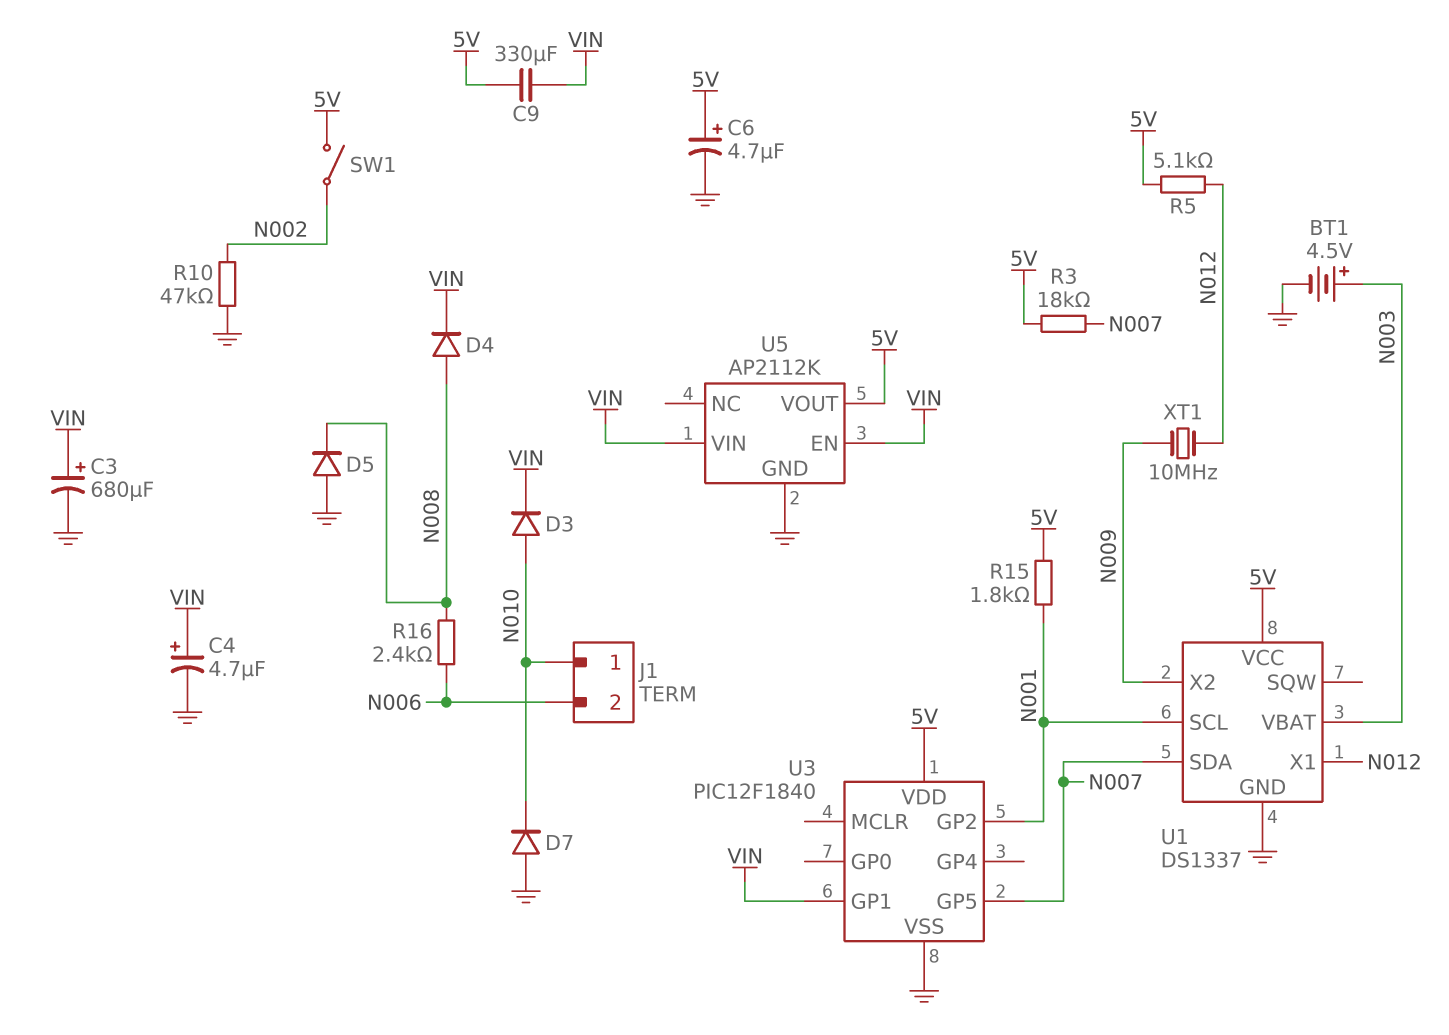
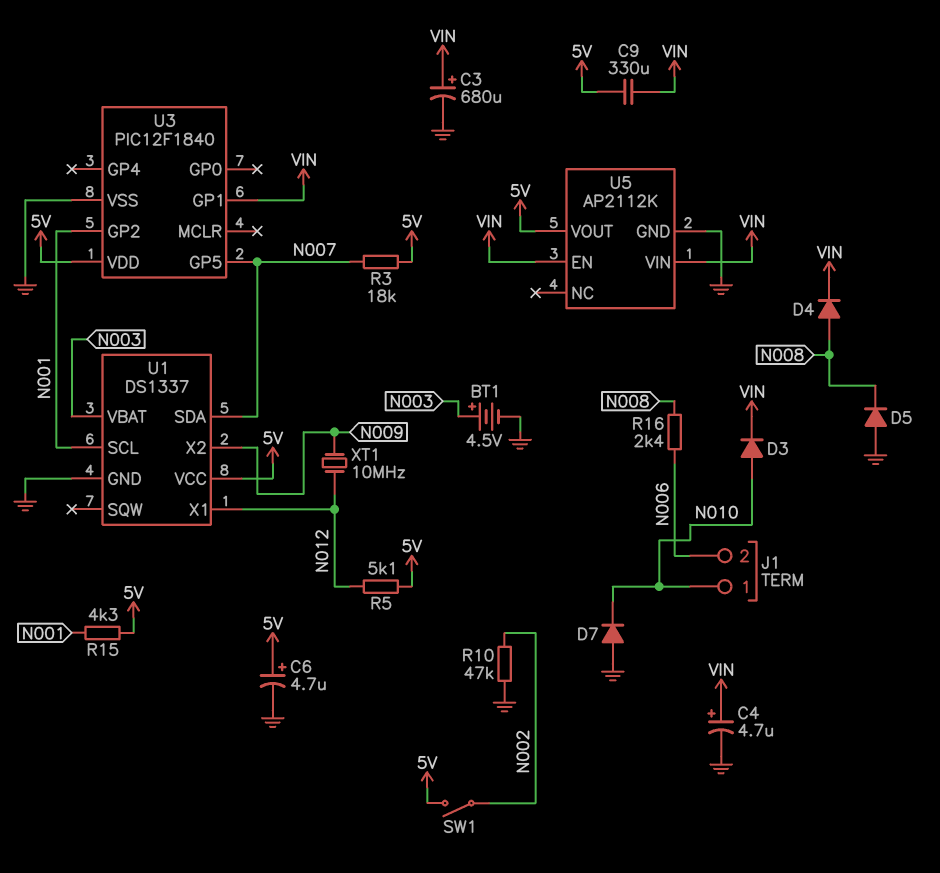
R15: 1.8k (5V, N001) -> 4.3k (5V, N001)

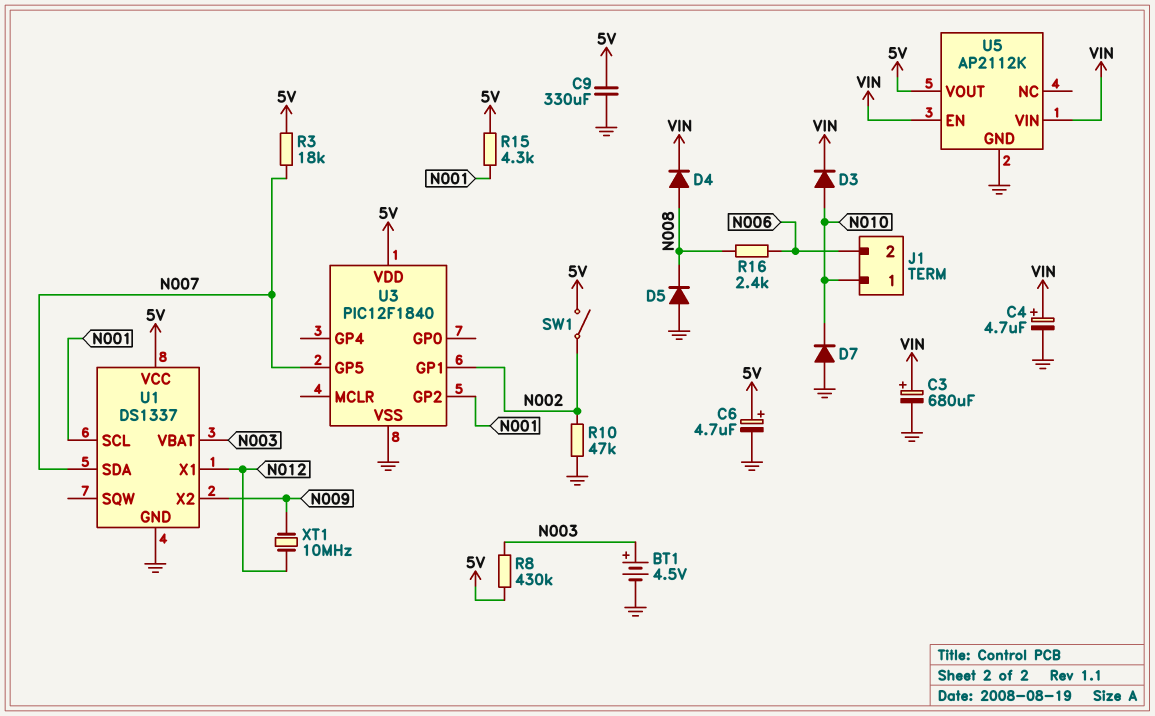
C9: 330uF (5V, VIN) -> 330uF (5V, GND)
R5: 5.1k (5V, N012) -> none
R8: none -> 430k (5V, N003)
U3 pin GP1: VIN -> N002

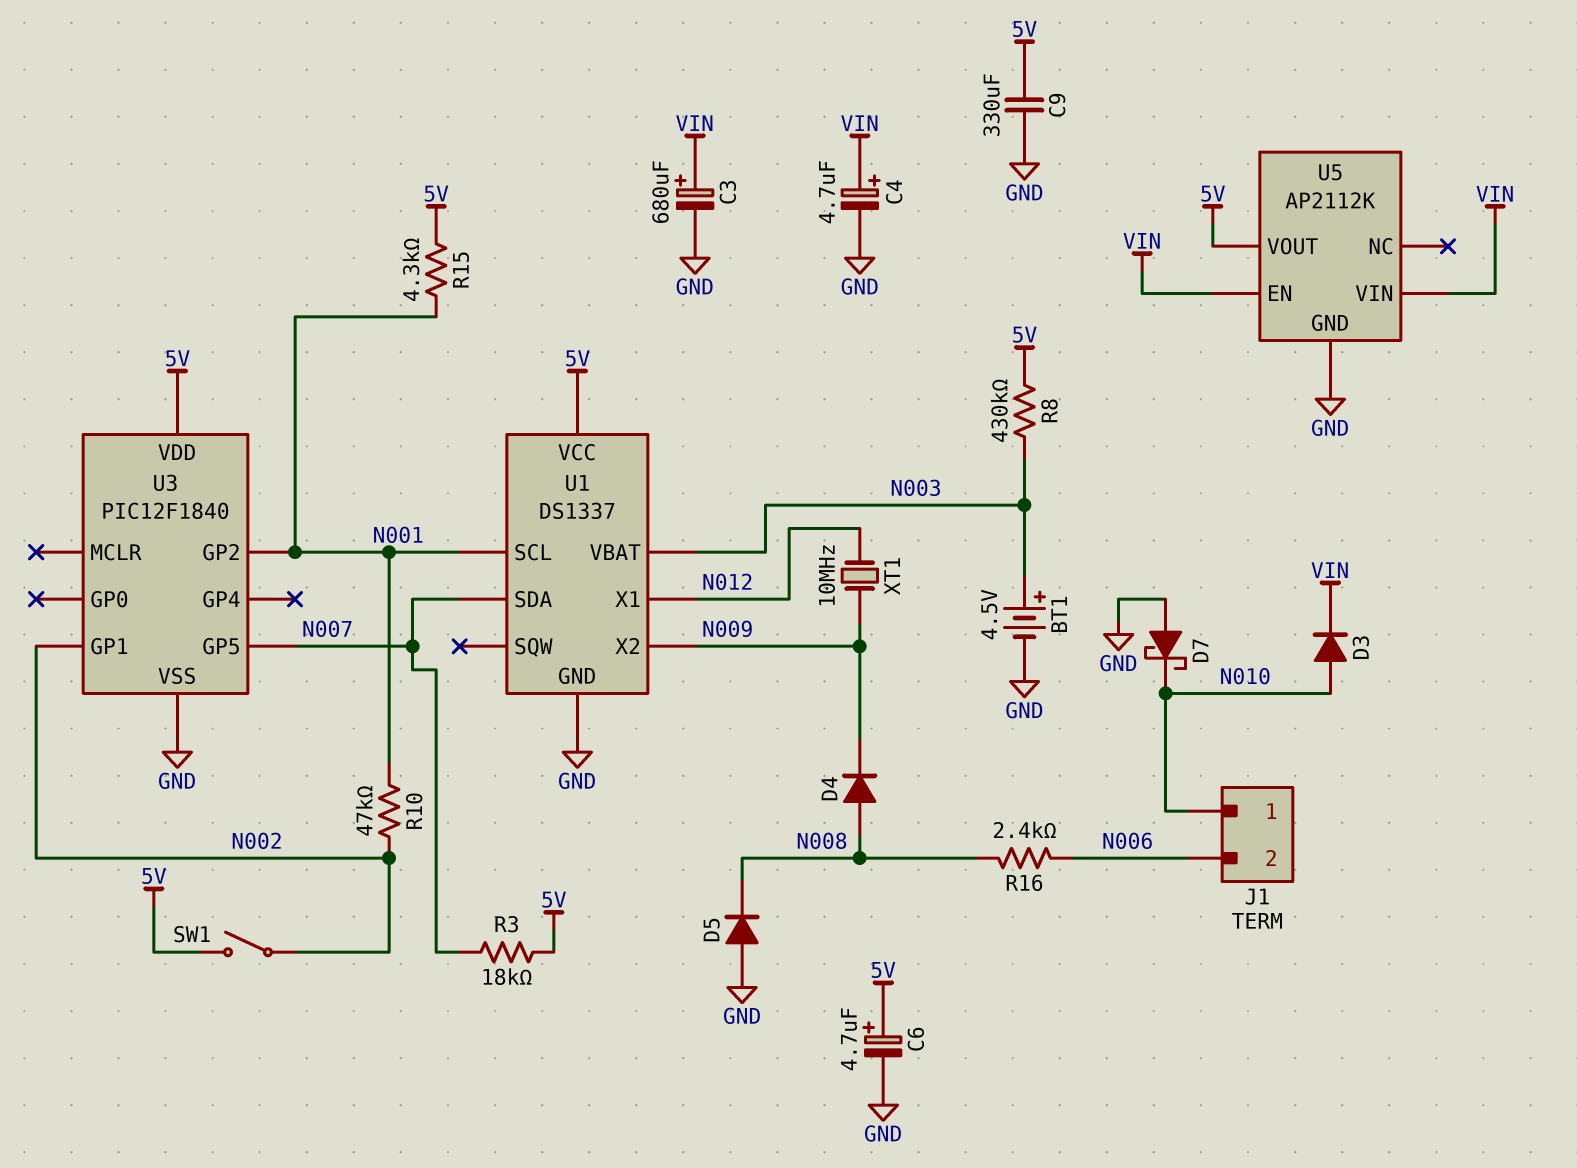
D4: diode (A N008, K VIN) -> diode (A N008, K N009)
D7: diode (A GND, K N010) -> schottky (A GND, K N010)
R10: 47k (GND, N002) -> 47k (N001, N002)

